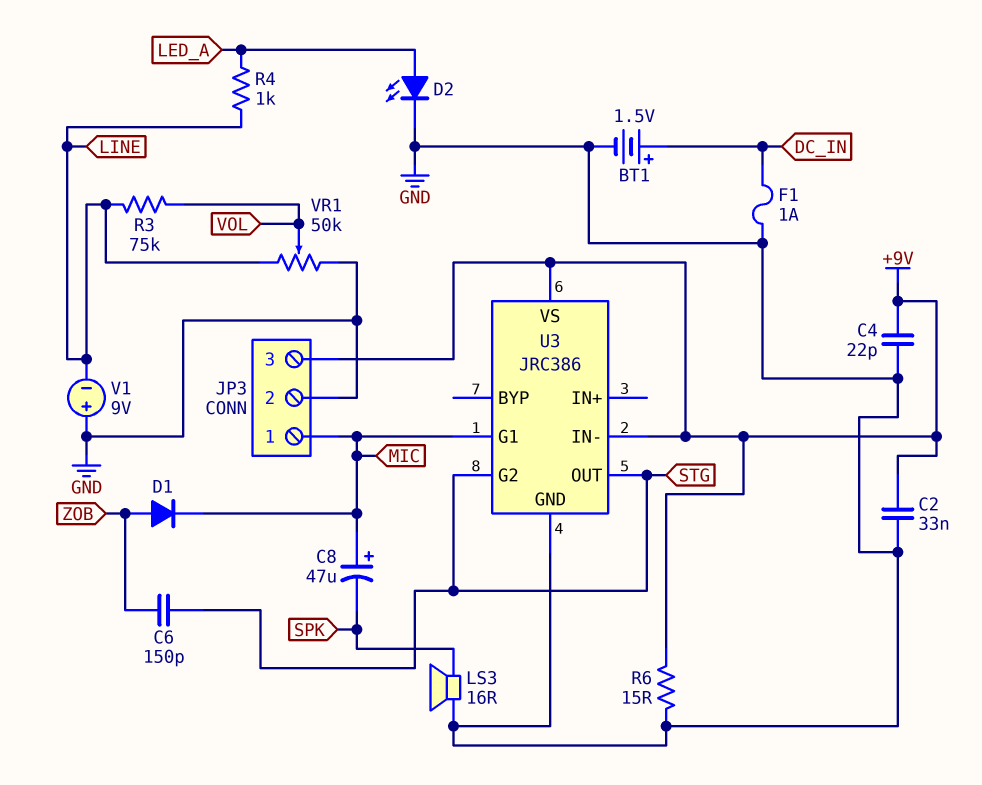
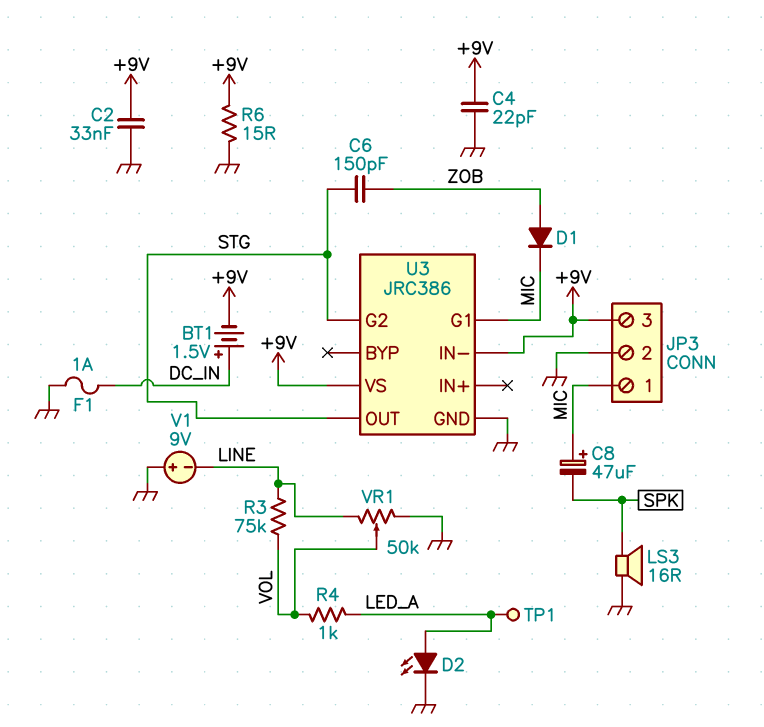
BT1: 1.5V (plus DC_IN, minus GND) -> 1.5V (plus DC_IN, minus +9V)
R4: 1k (LED_A, LINE) -> 1k (LED_A, VOL)
TP1: none -> test point (LED_A)

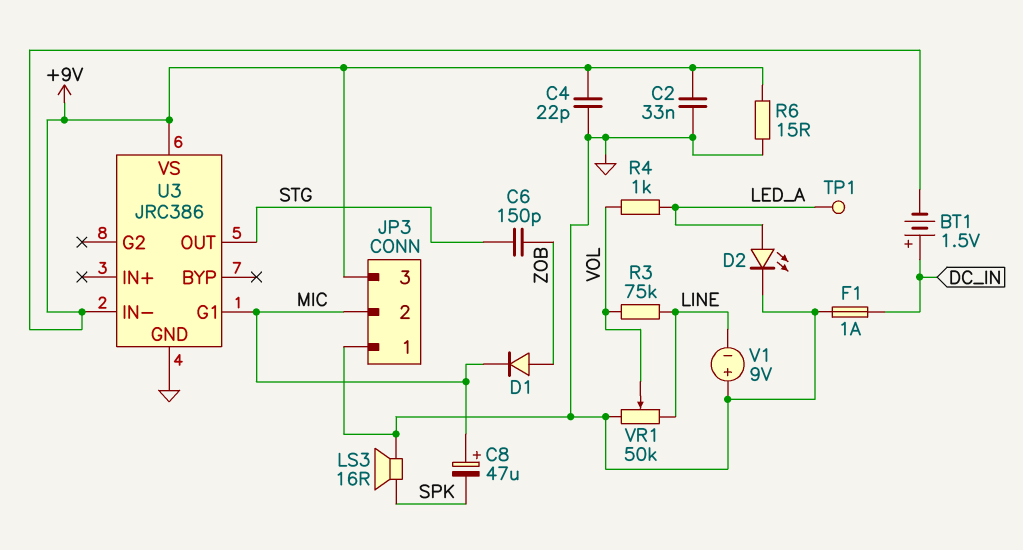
JP3 pin 1: MIC -> GND
JP3 pin 2: GND -> MIC
U3 pin G2: STG -> none

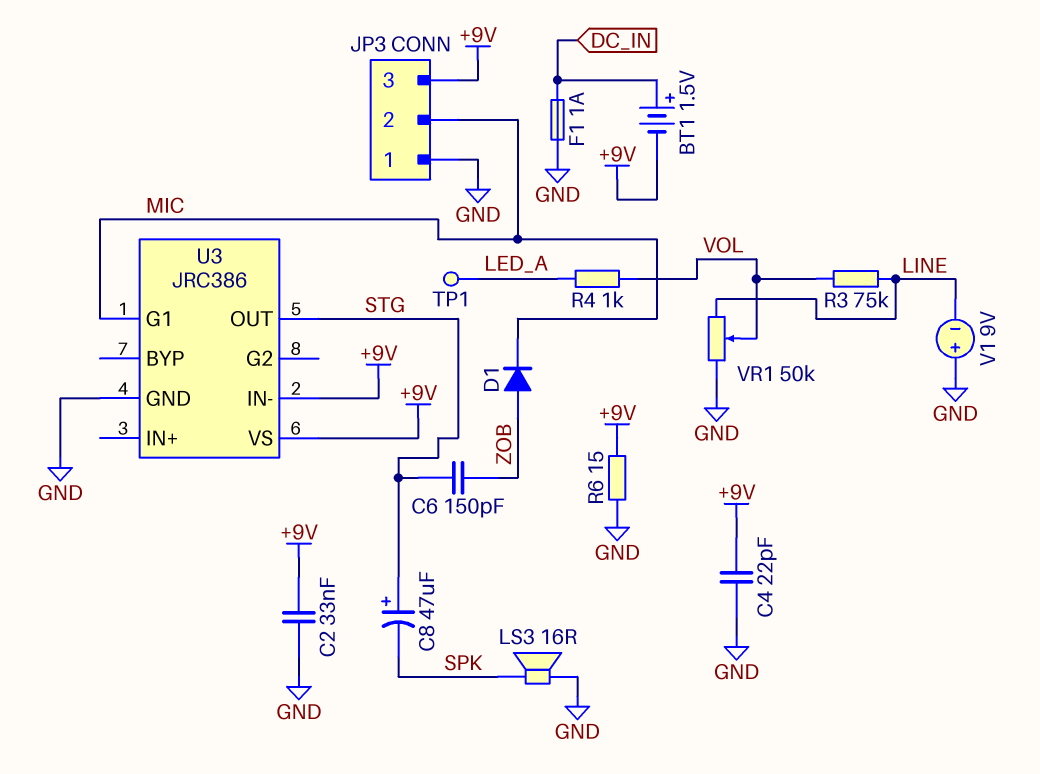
C8: 47uF (plus MIC, minus SPK) -> 47uF (plus STG, minus SPK)
D2: LED (A LED_A, K GND) -> none

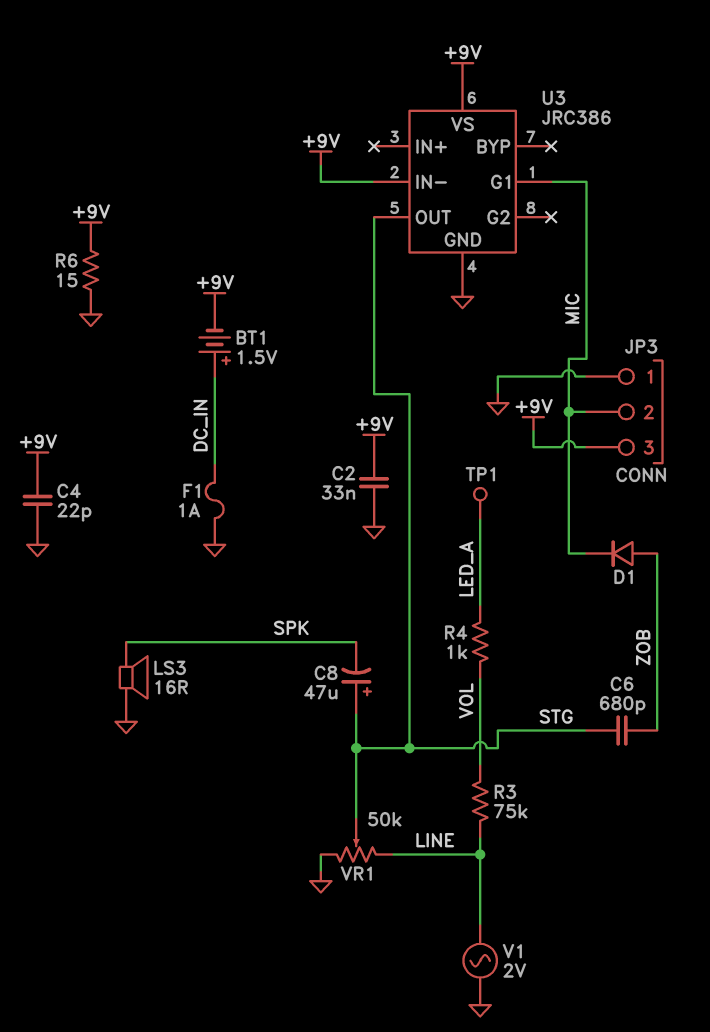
C6: 150pF (STG, ZOB) -> 680pF (STG, ZOB)
V1: 9V (plus GND, minus LINE) -> AC 2V (GND, LINE)
VR1: 50k (GND, LINE, wiper VOL) -> 50k (GND, LINE, wiper STG)

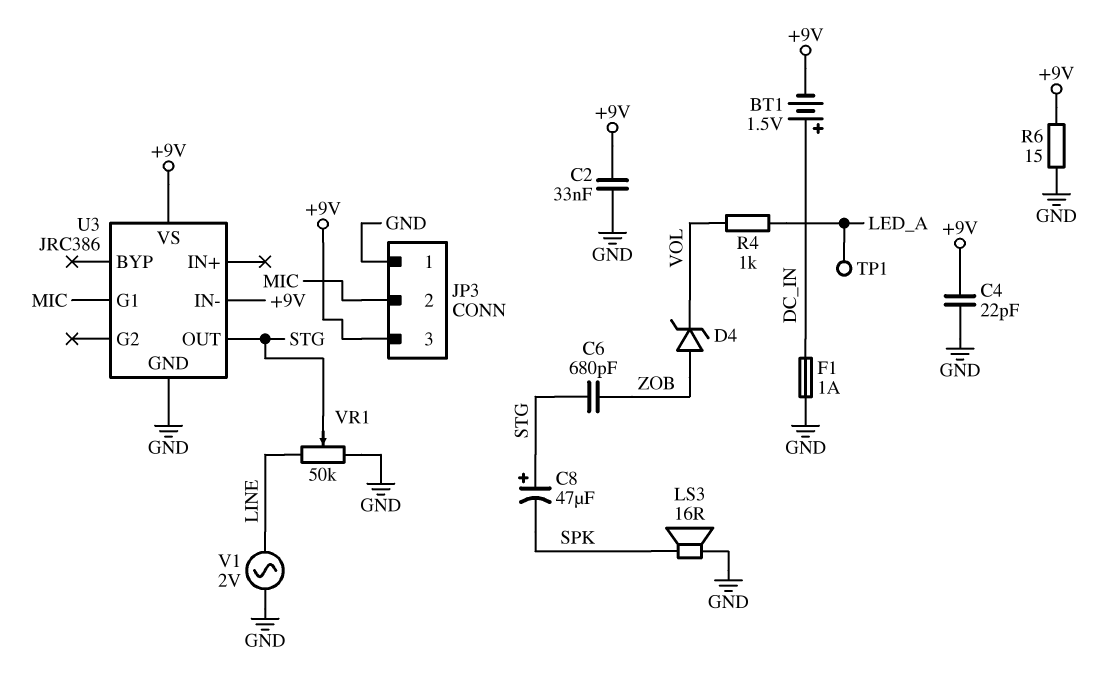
D1: diode (A ZOB, K MIC) -> none
D4: none -> zener (A ZOB, K VOL)
R3: 75k (LINE, VOL) -> none

